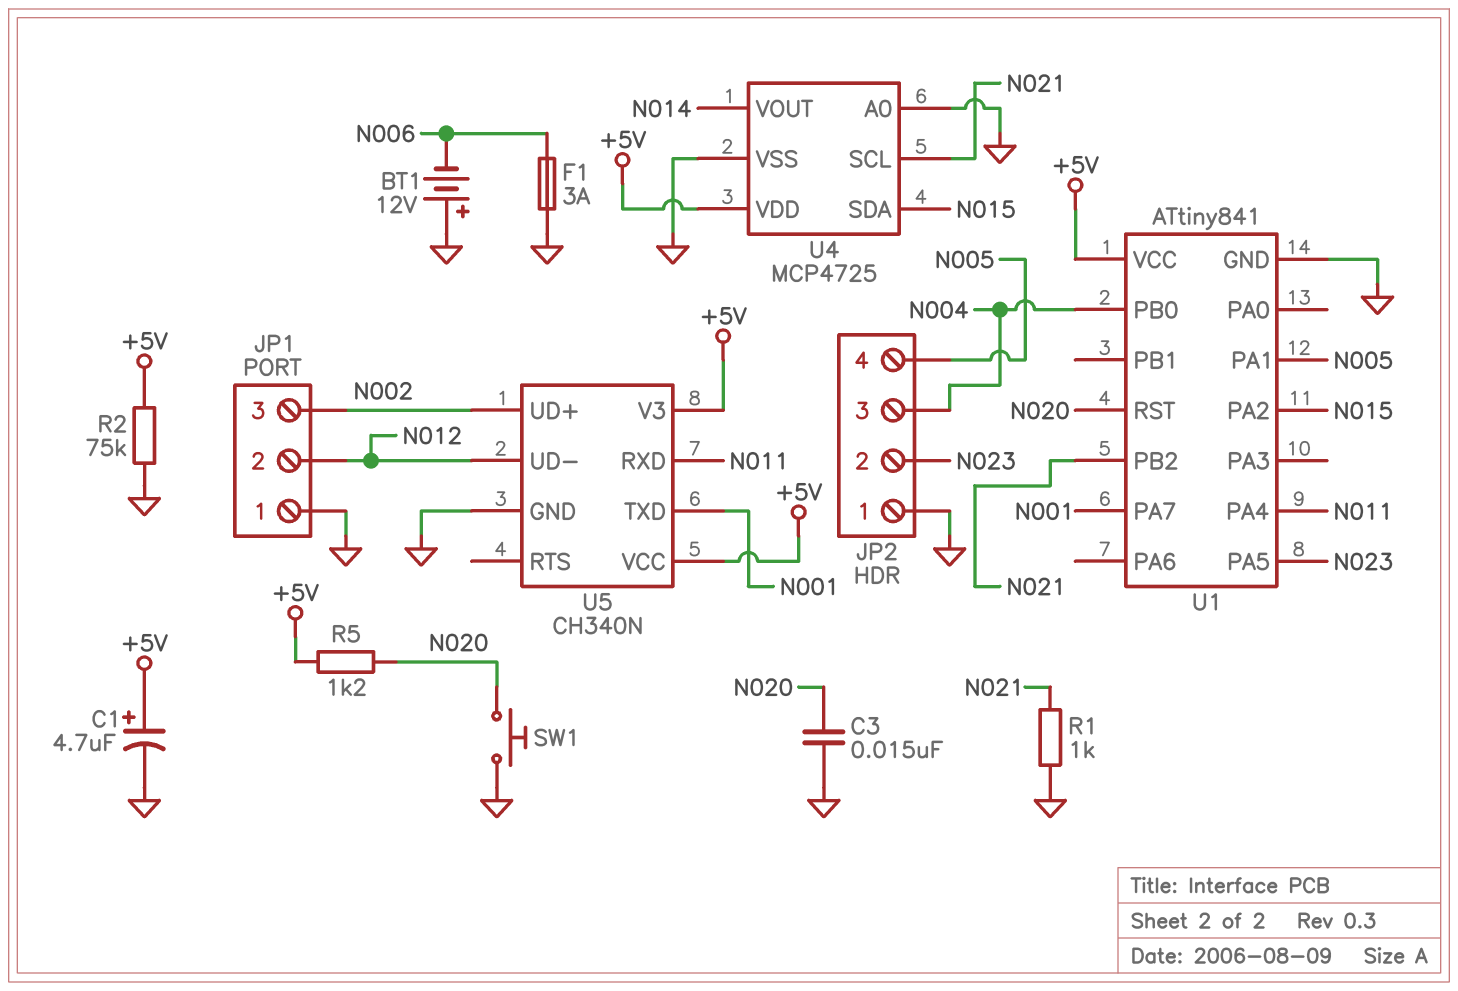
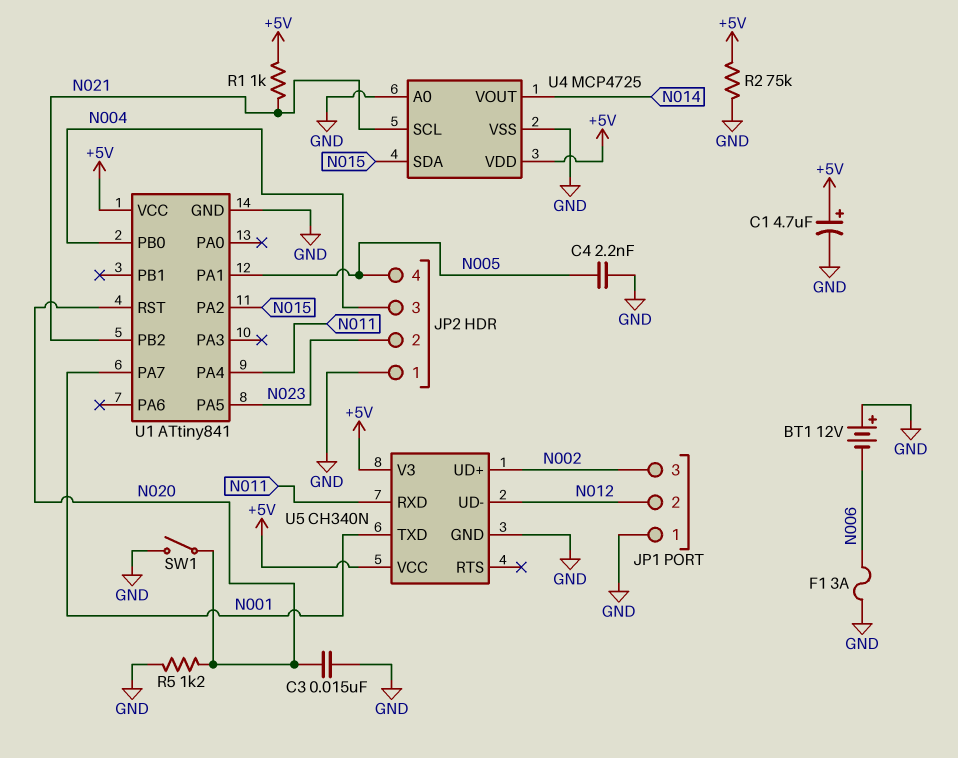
C4: none -> 2.2nF (GND, N005)
R1: 1k (GND, N021) -> 1k (+5V, N021)
R5: 1.2k (+5V, N020) -> 1.2k (GND, N020)
SW1: button (GND, N020) -> switch (GND, N020)

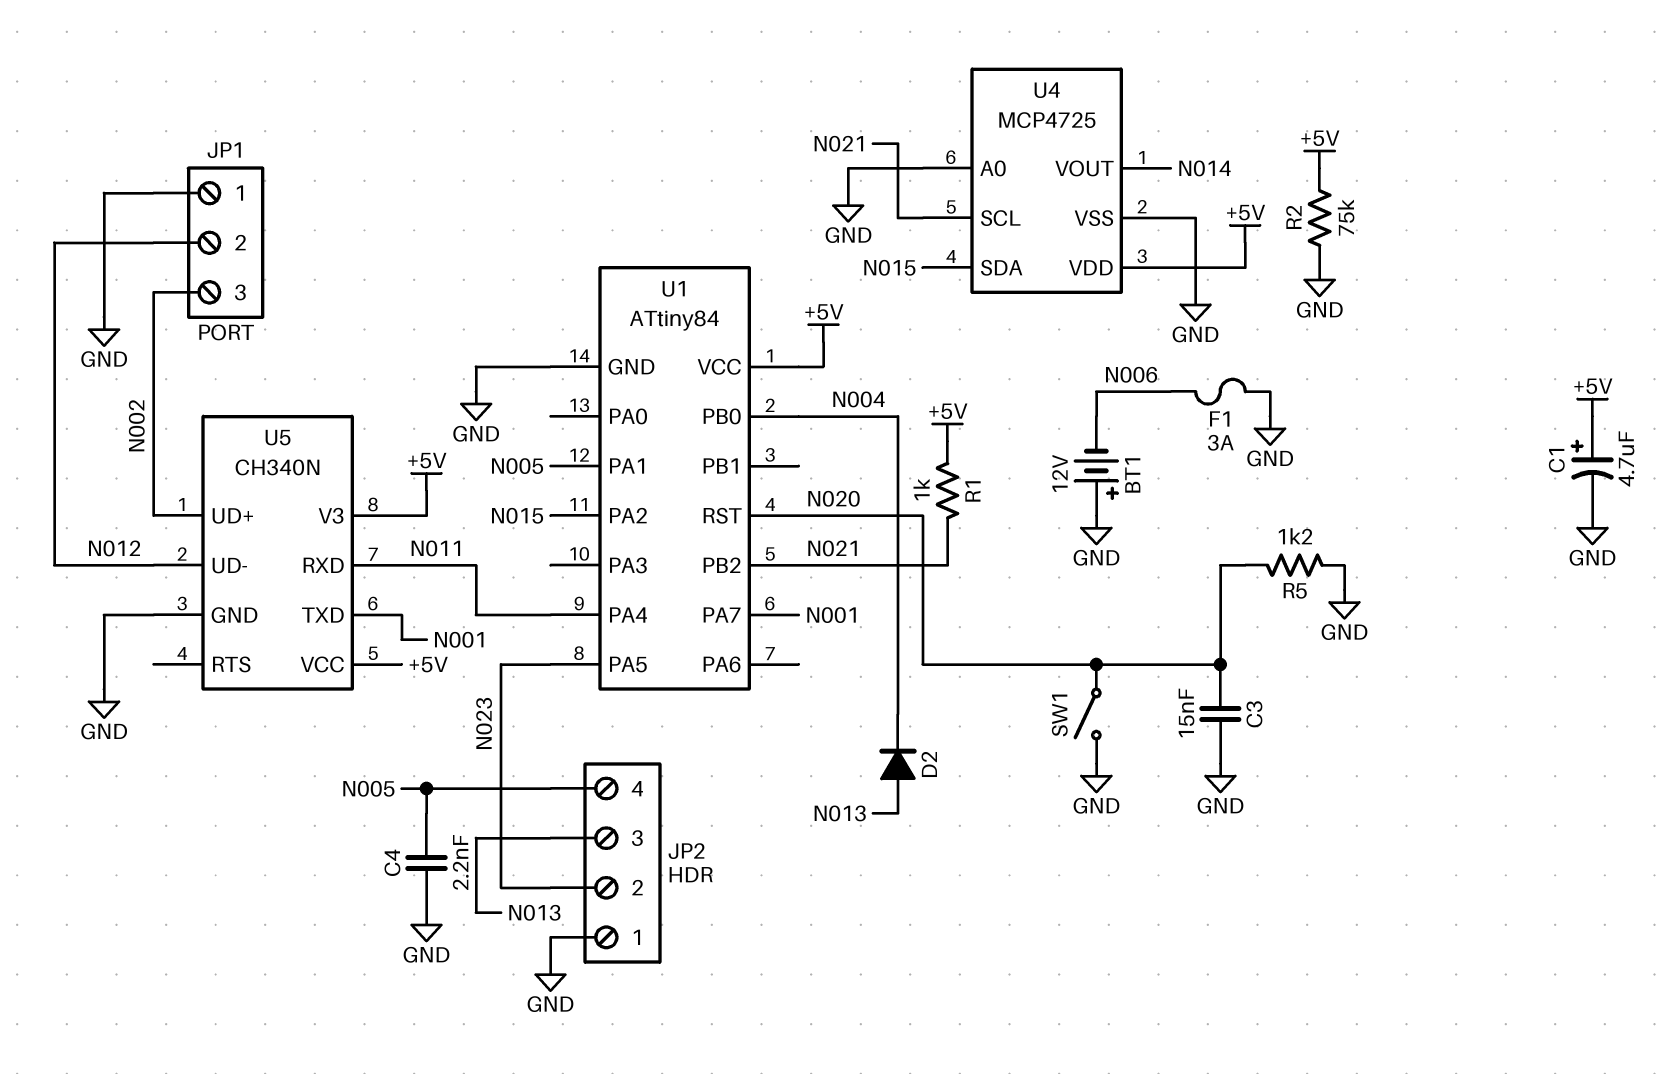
D2: none -> diode (A N013, K N004)
JP2 pin 3: N004 -> N013
U1: ATtiny841 -> ATtiny84

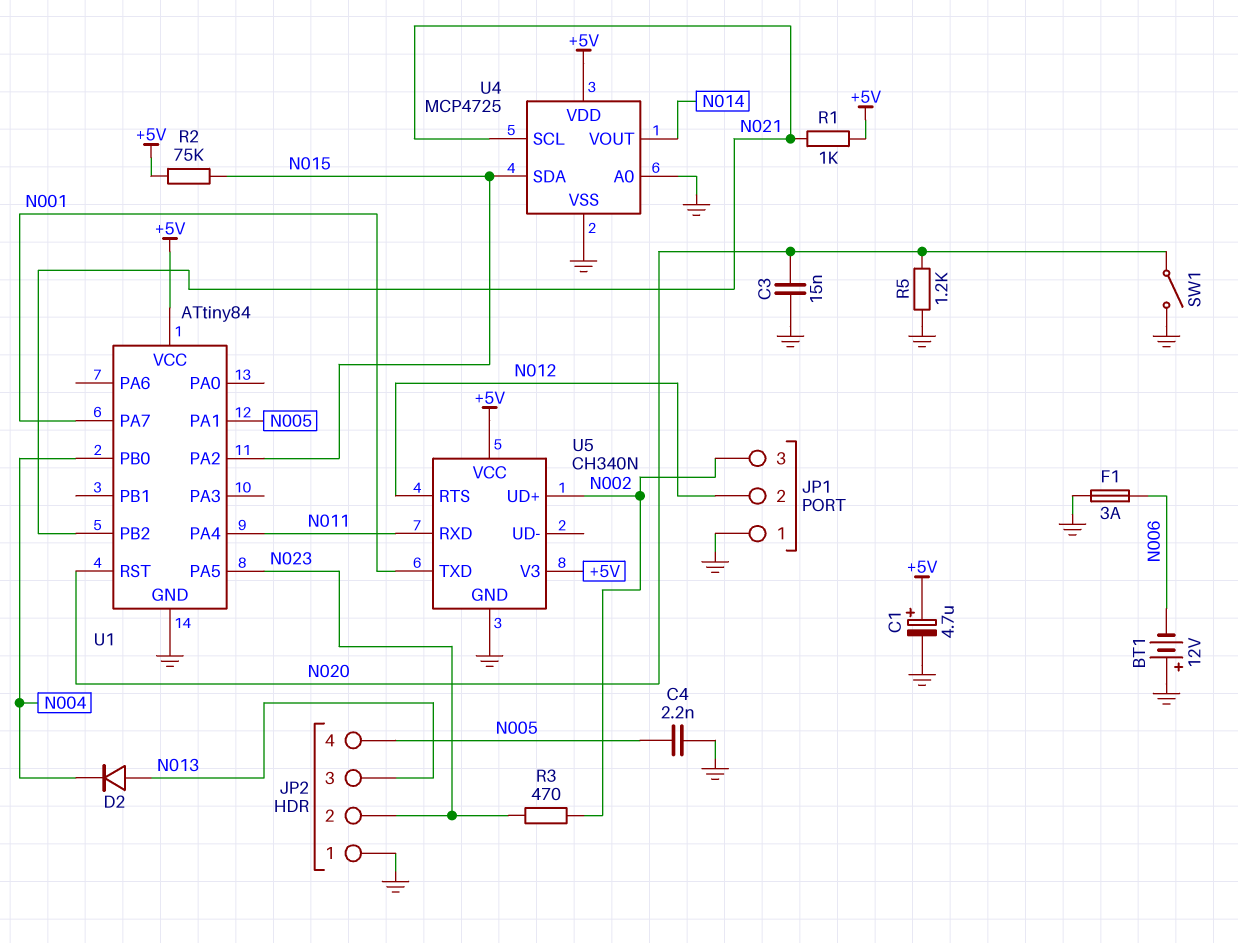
R2: 75k (+5V, GND) -> 75k (+5V, N015)
R3: none -> 470 (N002, N023)
U5 pin RTS: none -> N012
U5 pin UD-: N012 -> none

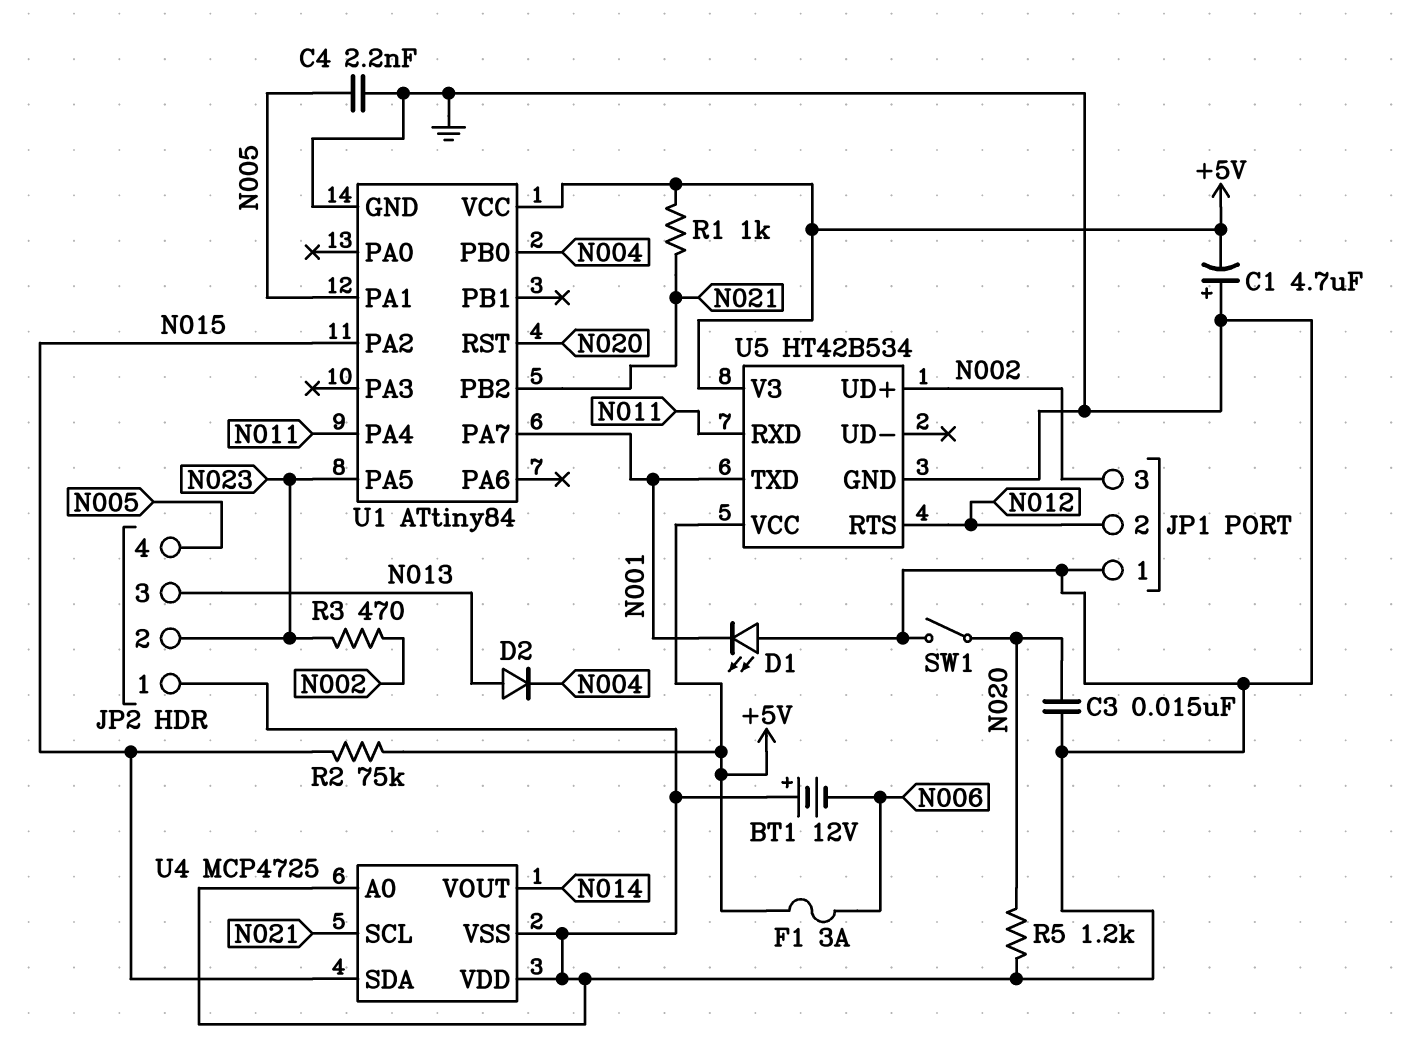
C1: 4.7uF (plus +5V, minus GND) -> 4.7uF (plus GND, minus +5V)
D1: none -> LED (A GND, K N001)
F1: 3A (GND, N006) -> 3A (+5V, N006)
U4 pin VDD: +5V -> GND
U5: CH340N -> HT42B534

